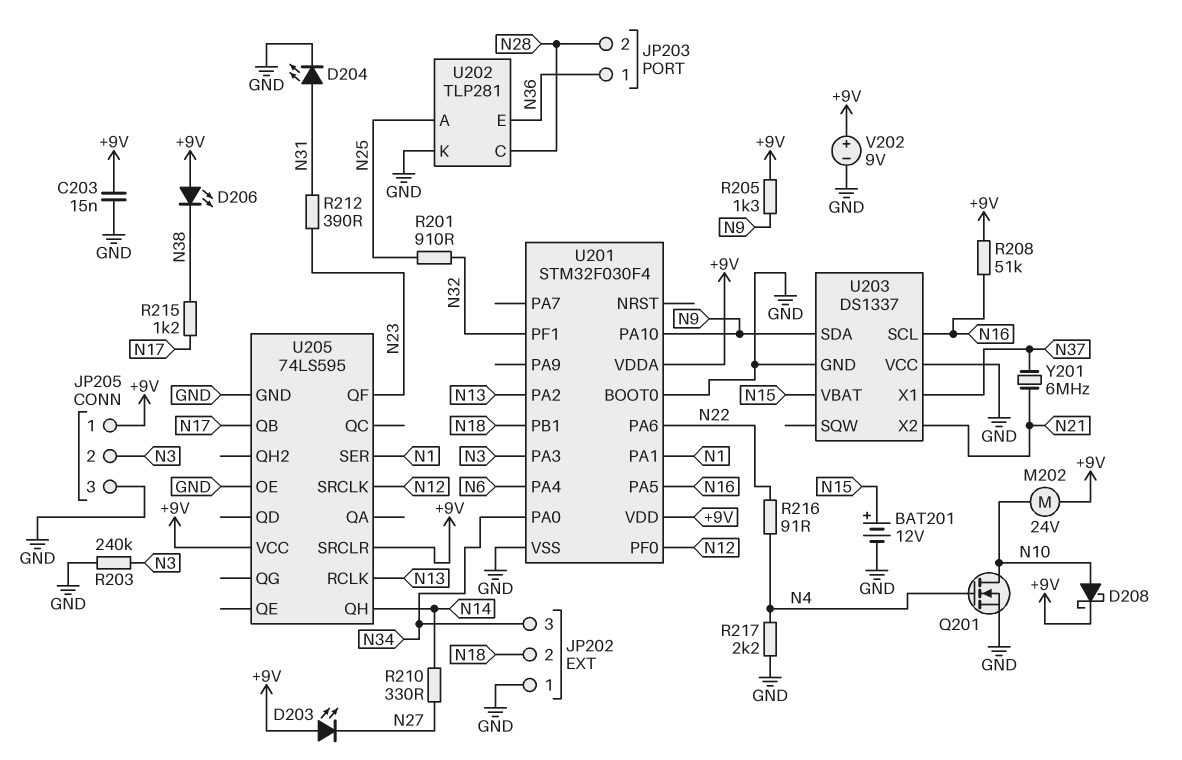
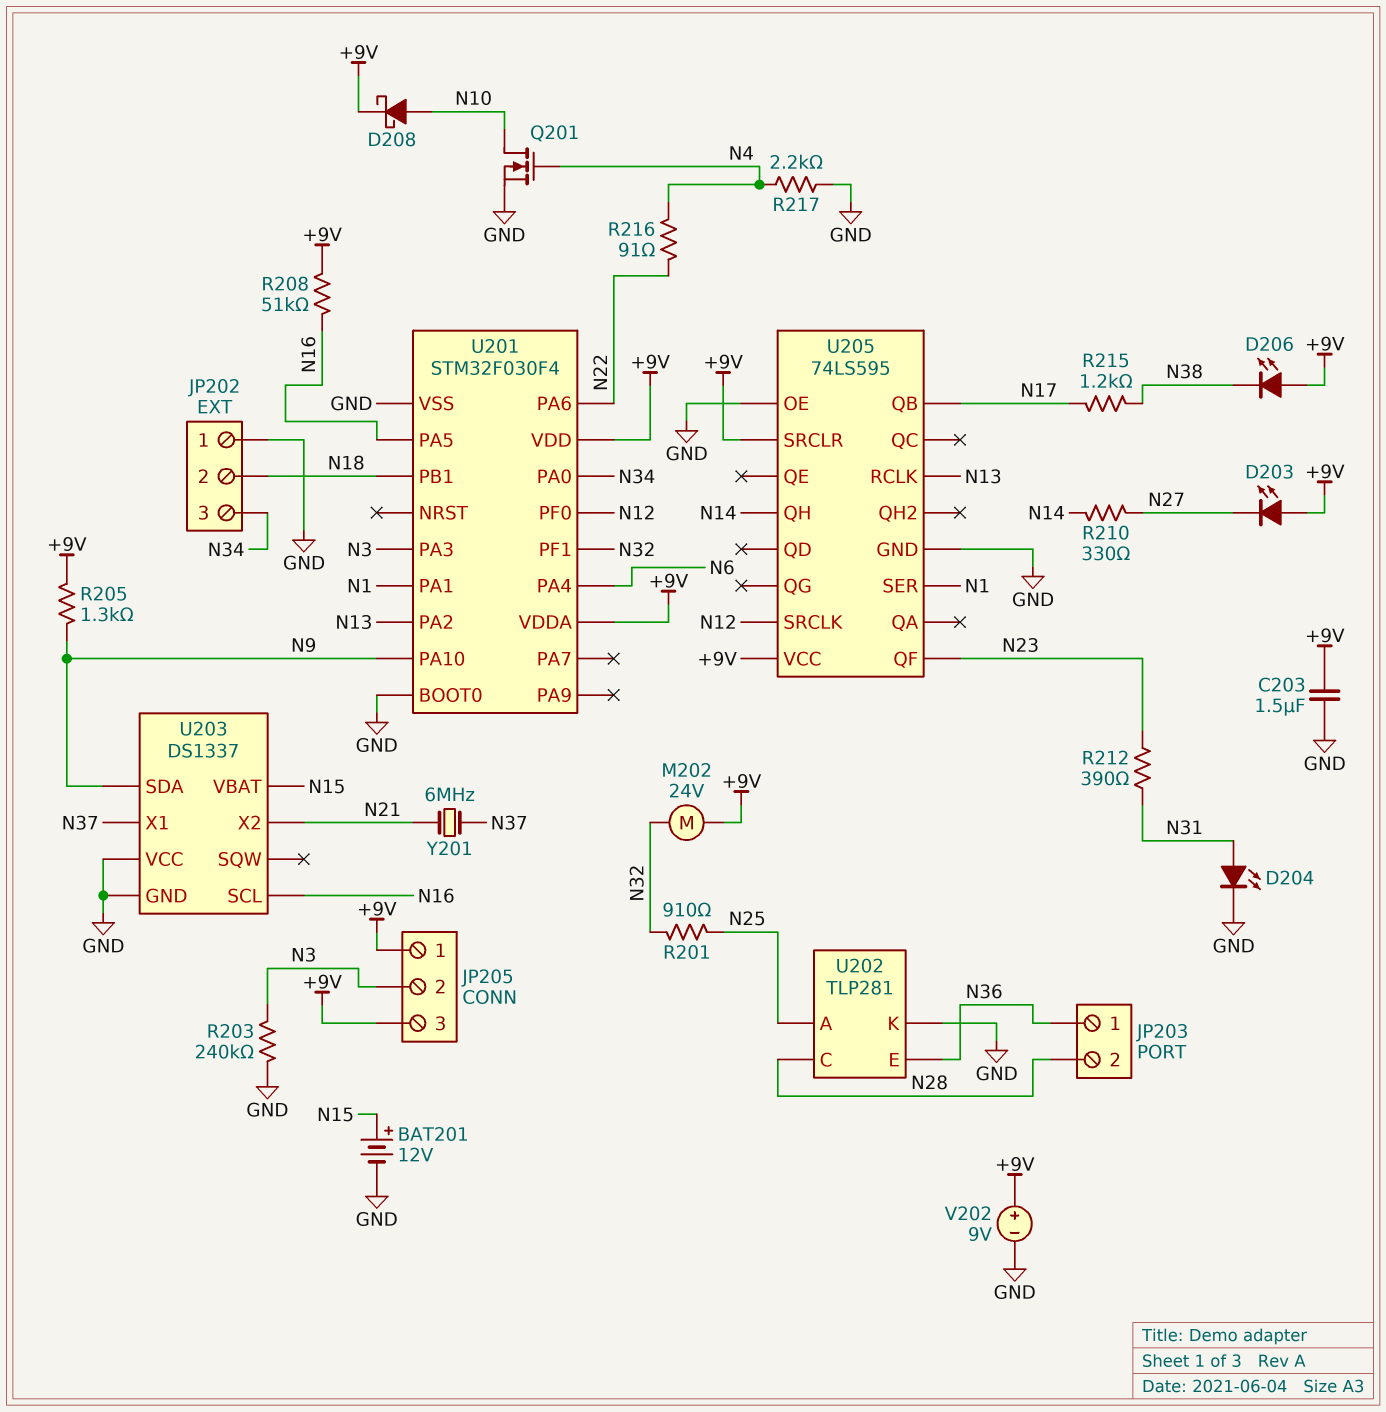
C203: 15nF (+9V, GND) -> 1.5uF (+9V, GND)
JP205 pin 3: GND -> +9V
M202: motor 24V (+9V, N10) -> motor 24V (+9V, N32)

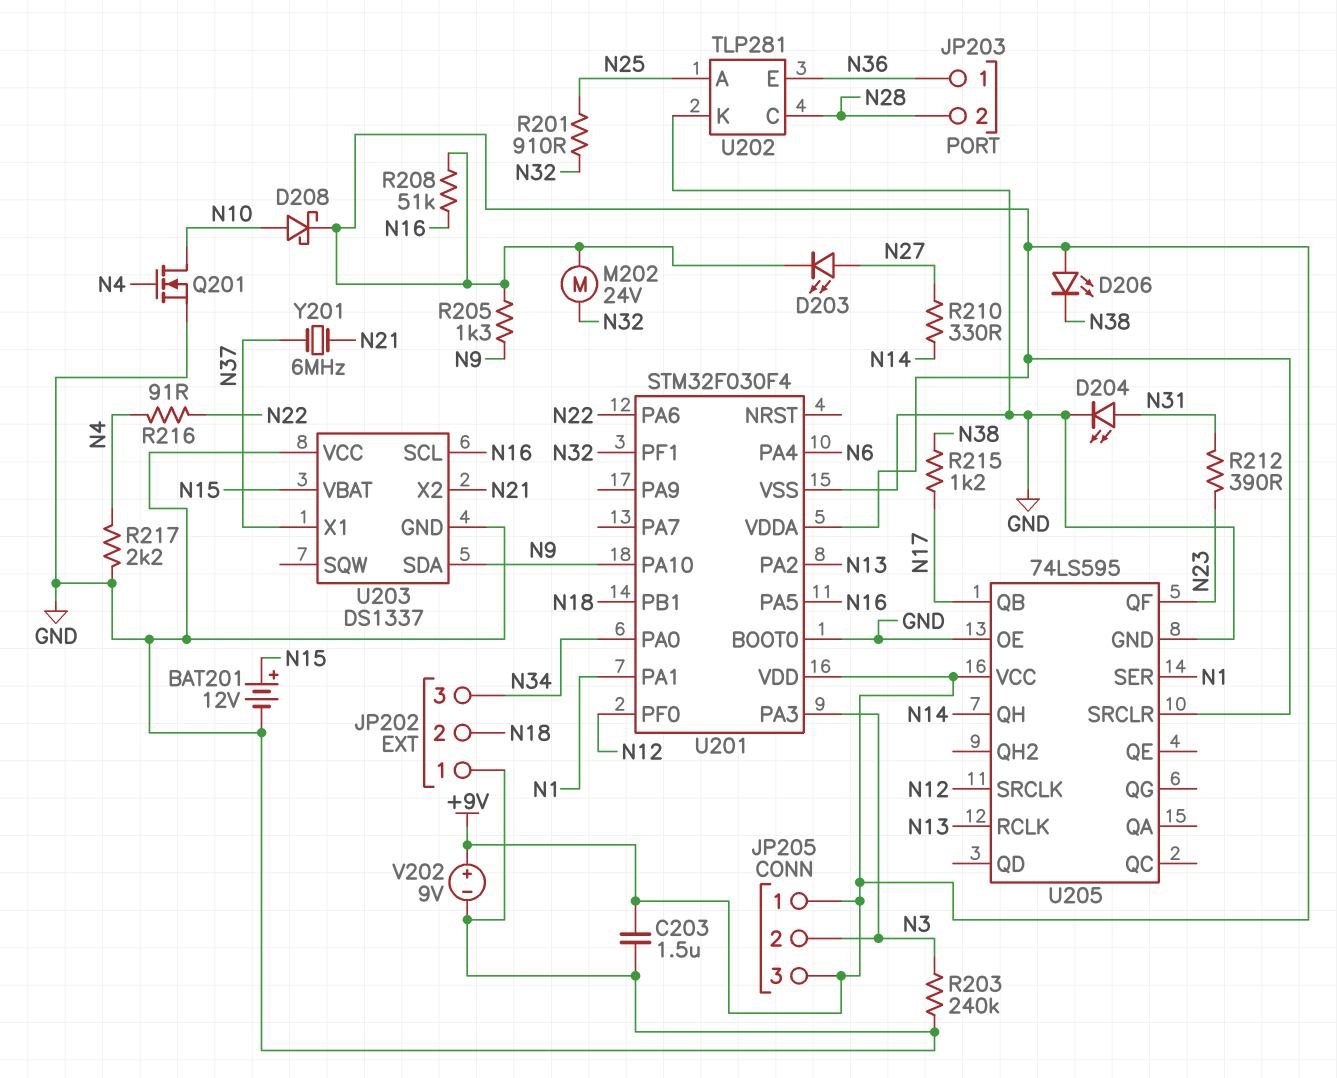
D203: LED (A +9V, K N27) -> LED (A N27, K +9V)

